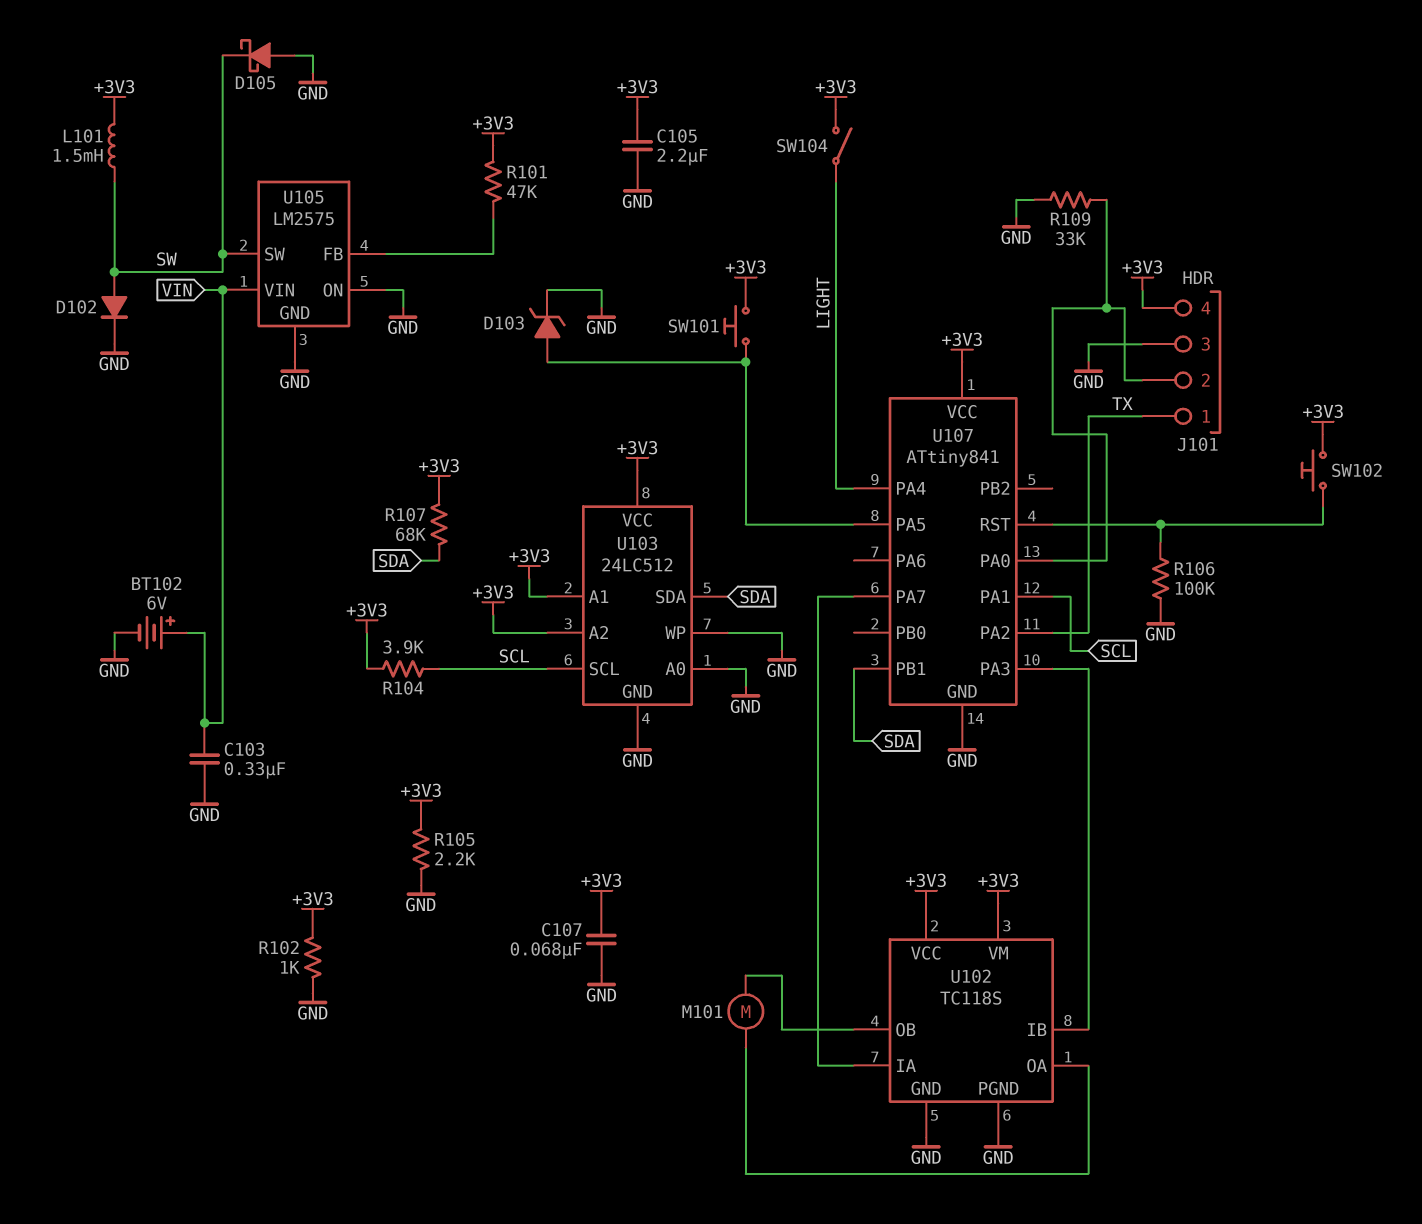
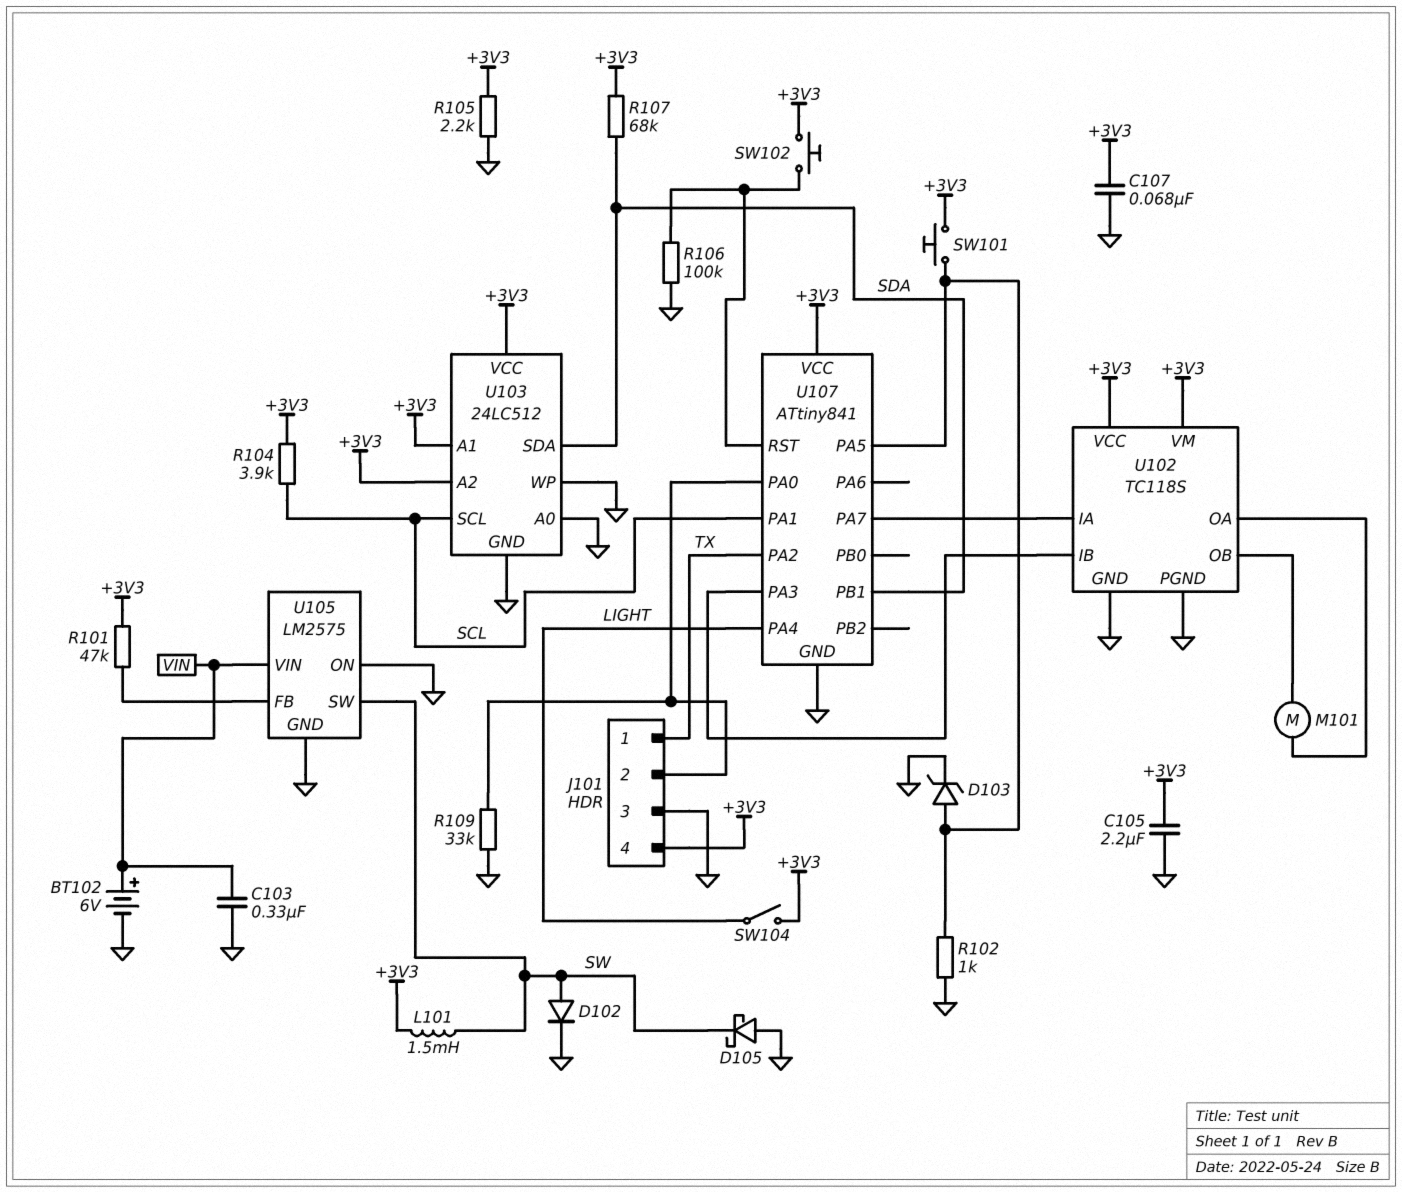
R102: 1k (+3V3, GND) -> 1k (GND, U107/PA5)

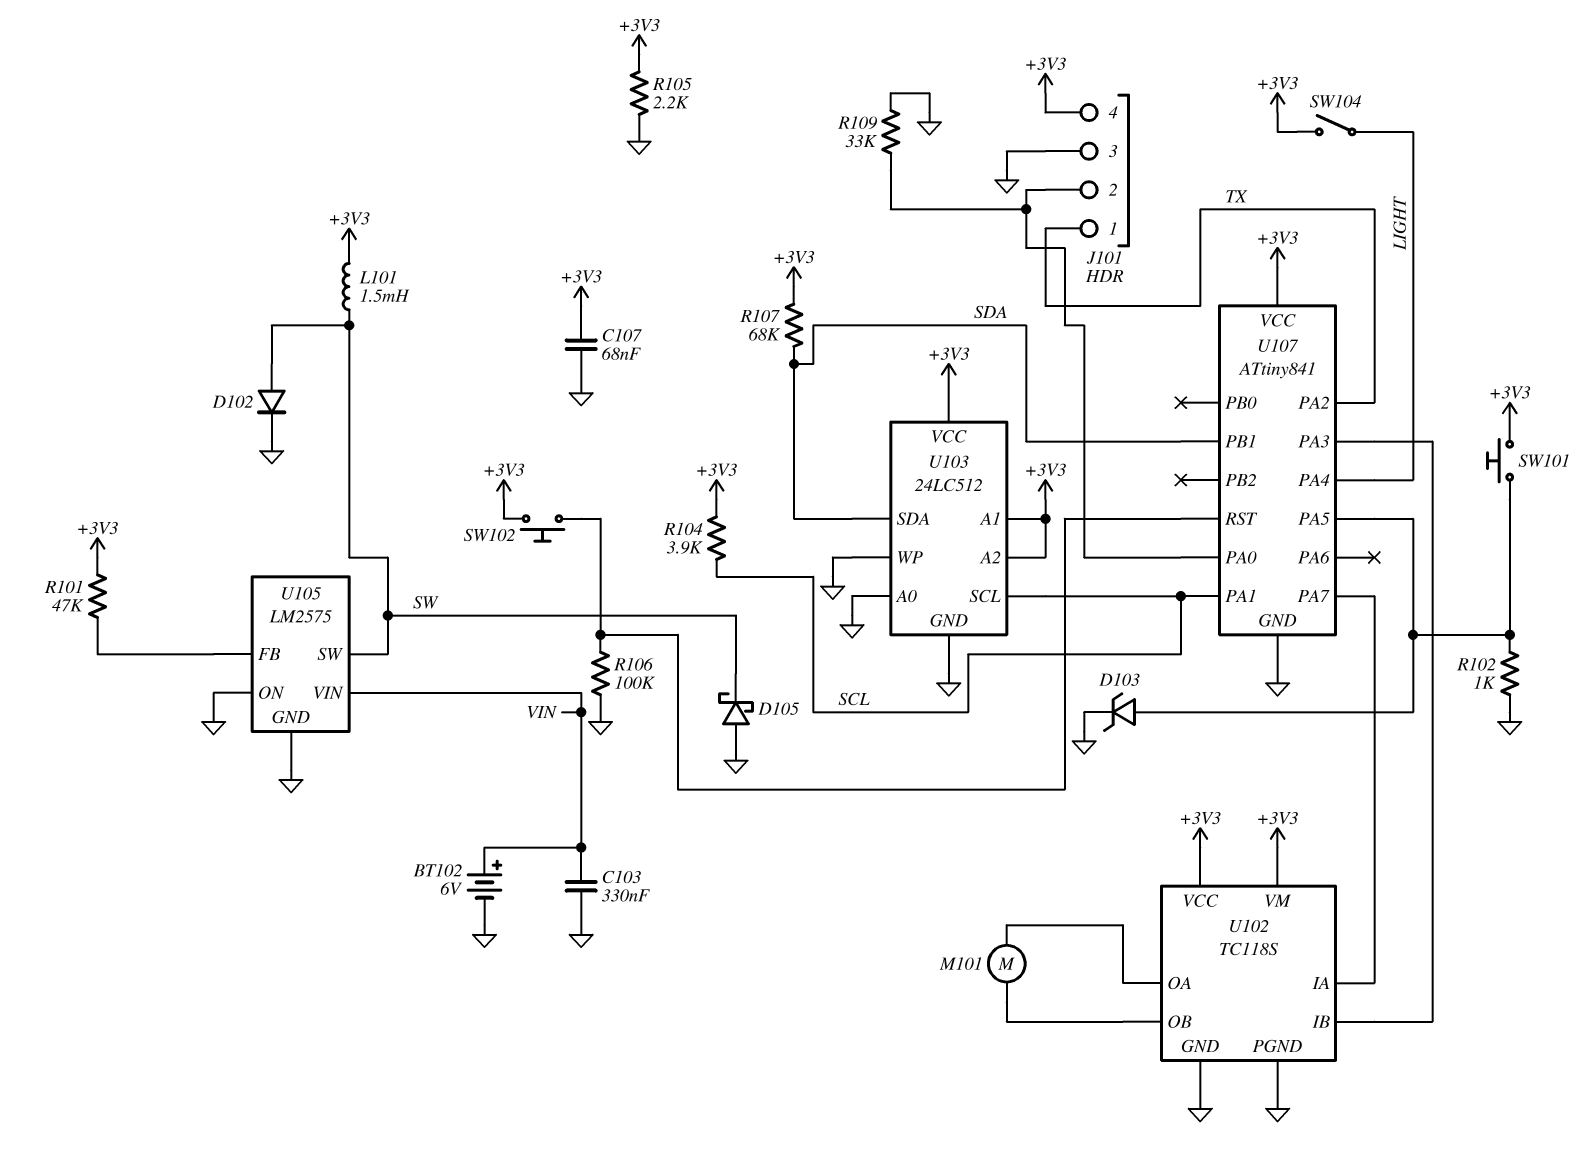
C105: 2.2uF (+3V3, GND) -> none

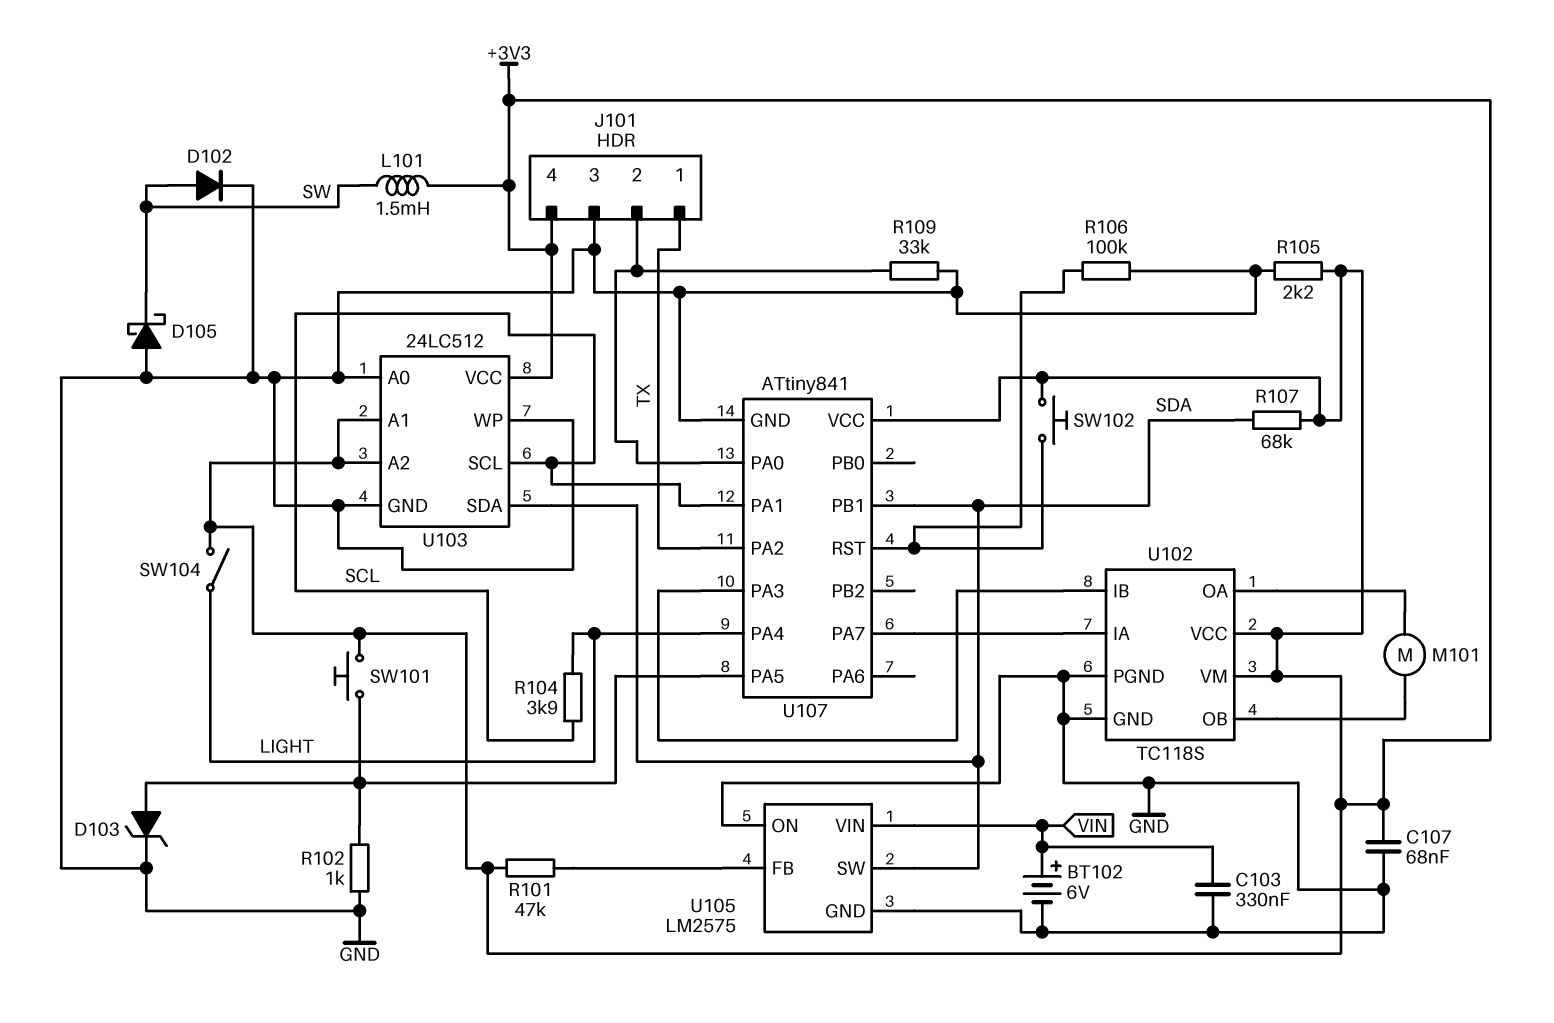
R104: 3.9k (+3V3, SCL) -> 3.9k (LIGHT, SCL)
U105 pin SW: SW -> SDA

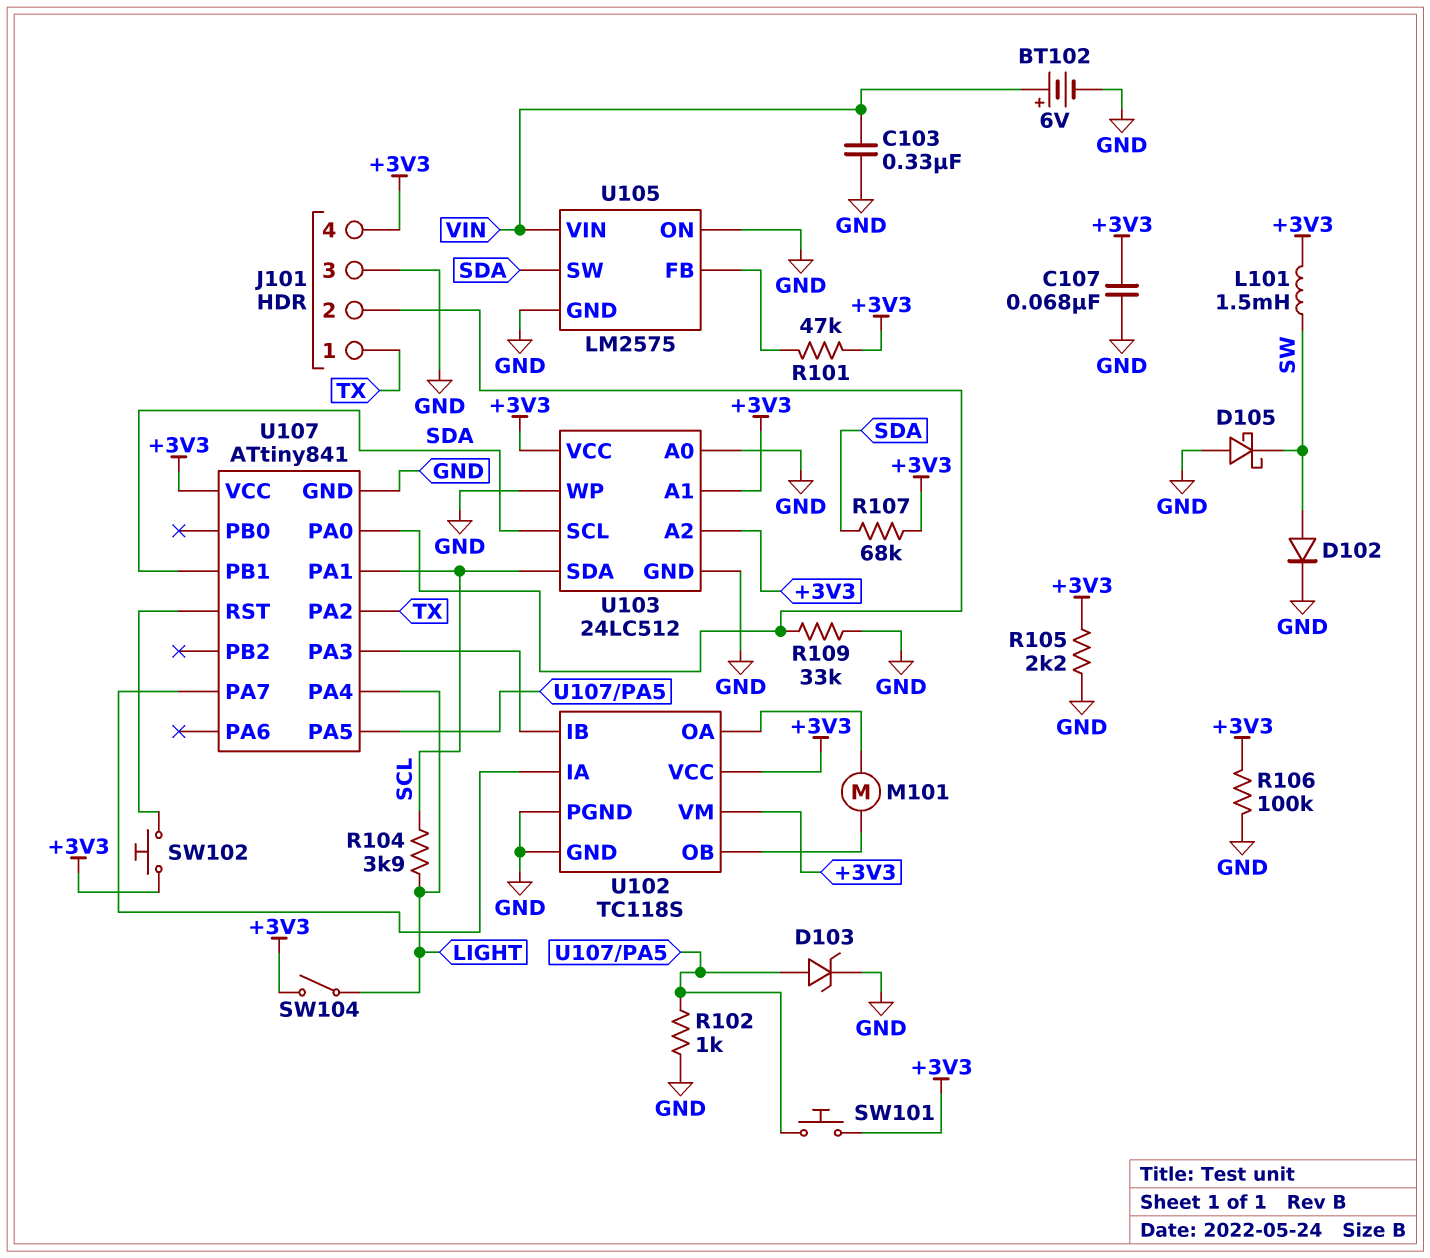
R106: 100k (GND, U107/RST) -> 100k (+3V3, GND)
U103 pin SCL: SCL -> SDA
U103 pin SDA: SDA -> SCL

